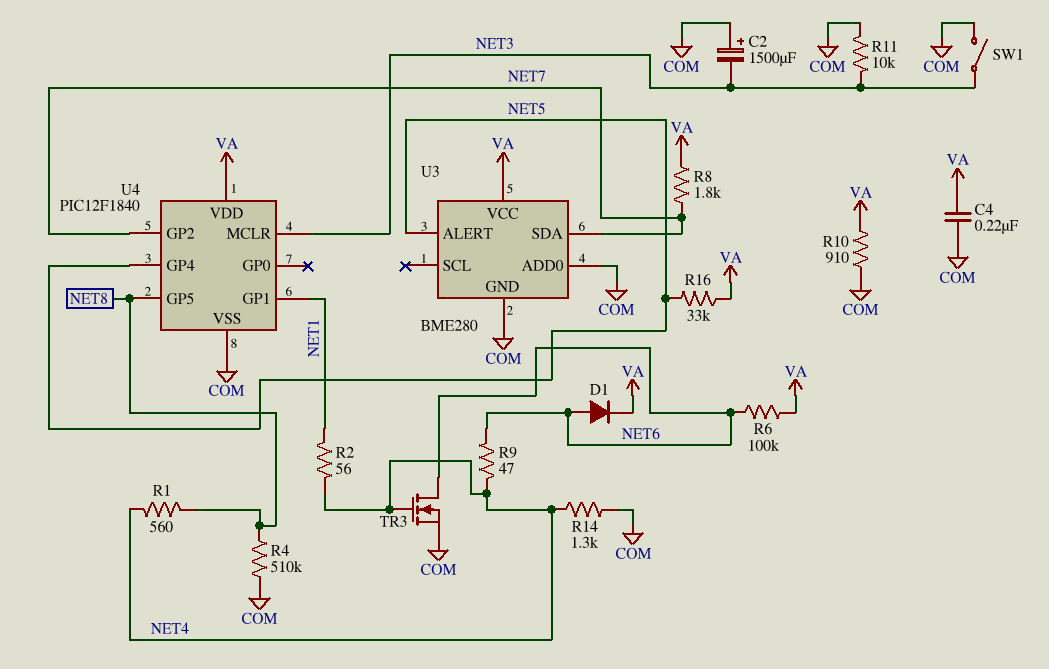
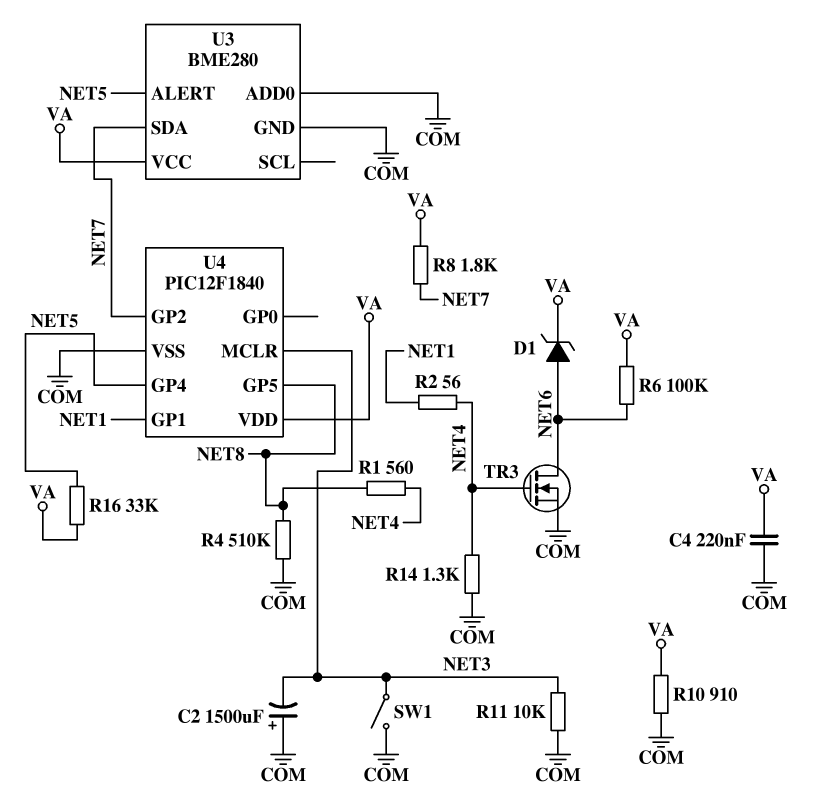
D1: diode (A NET6, K VA) -> zener (A NET6, K VA)
R9: 47 (NET4, NET6) -> none

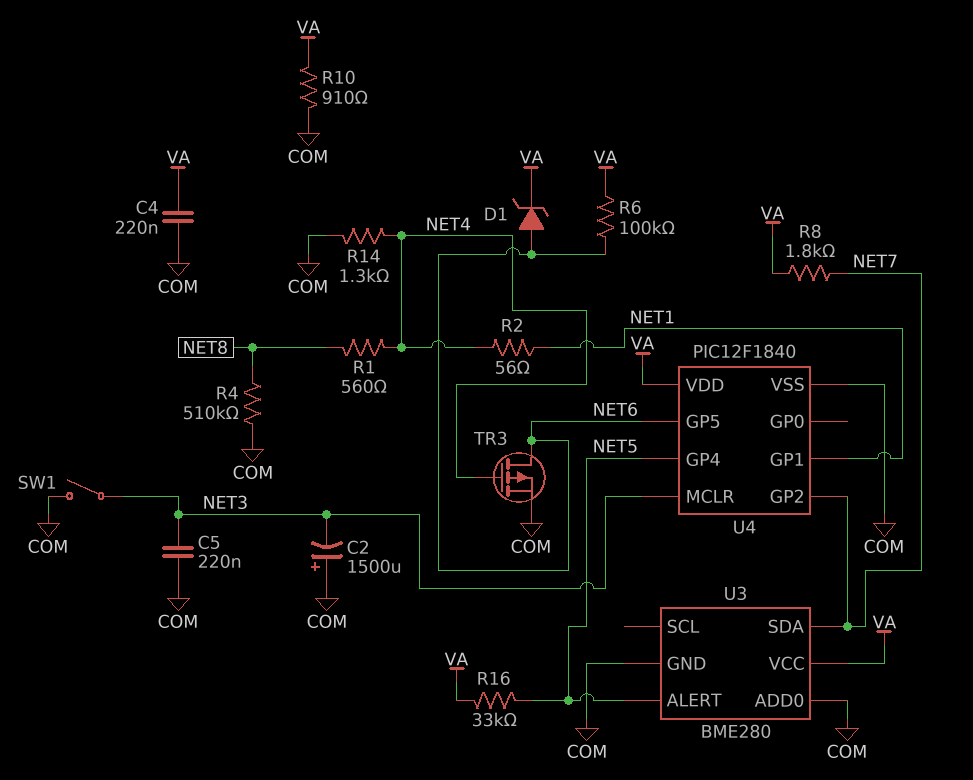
C5: none -> 220nF (COM, NET3)
R11: 10k (COM, NET3) -> none
TR3: NMOS (G NET4, D NET6, S COM) -> PMOS (G NET4, D NET6, S COM)
U4 pin GP5: NET8 -> NET6

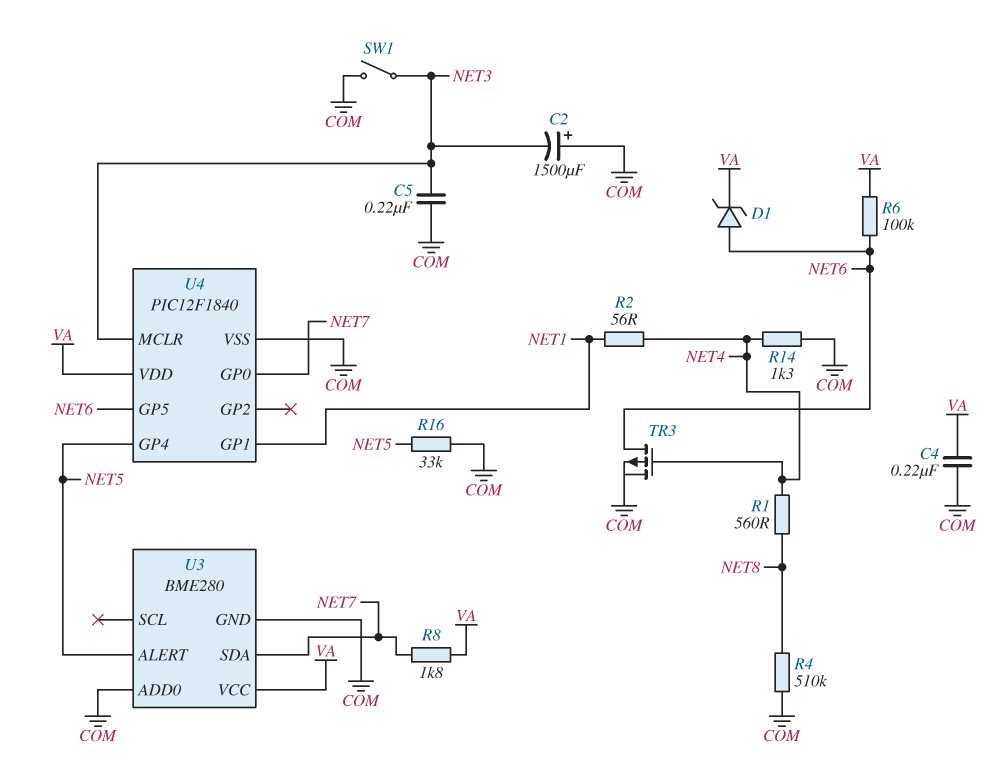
R10: 910 (COM, VA) -> none
R16: 33k (NET5, VA) -> 33k (COM, NET5)
U4 pin GP0: none -> NET7
U4 pin GP2: NET7 -> none

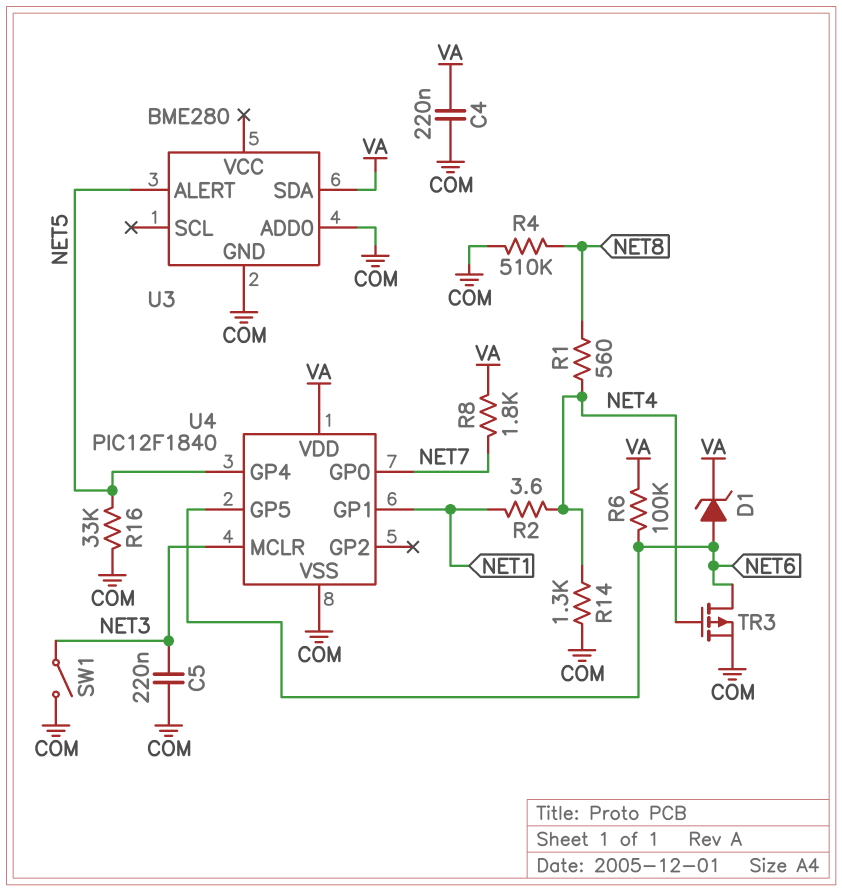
C2: 1500uF (plus COM, minus NET3) -> none
R2: 56 (NET1, NET4) -> 3.6 (NET1, NET4)
U3 pin SDA: NET7 -> VA
U3 pin VCC: VA -> none

